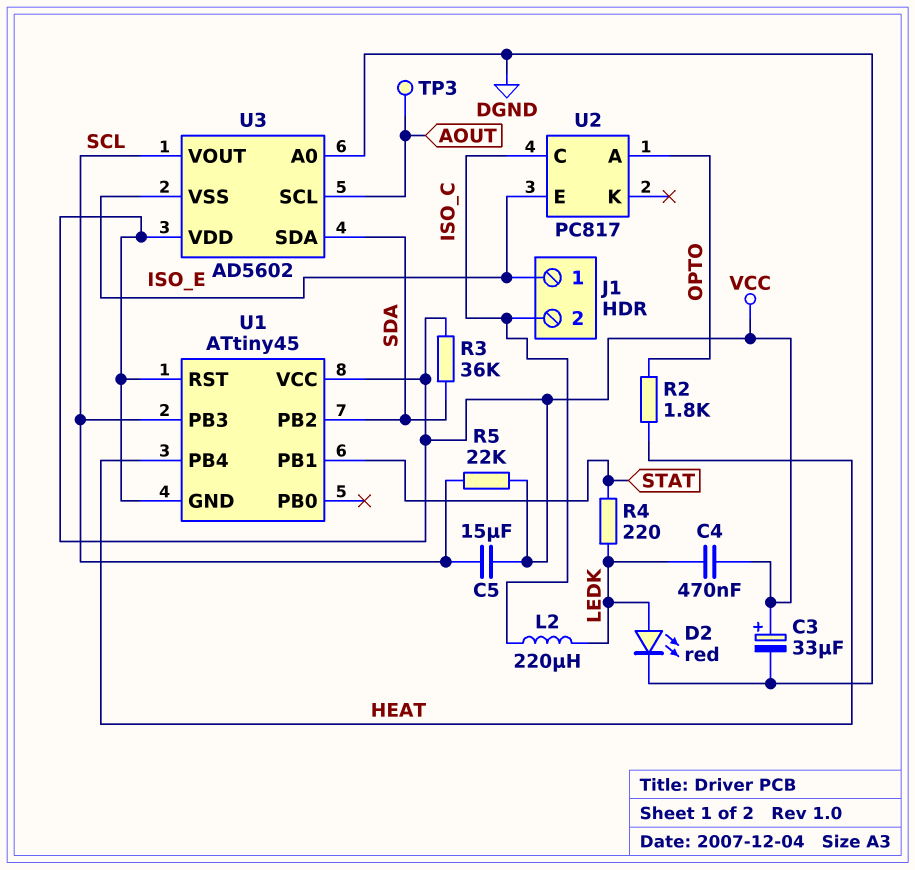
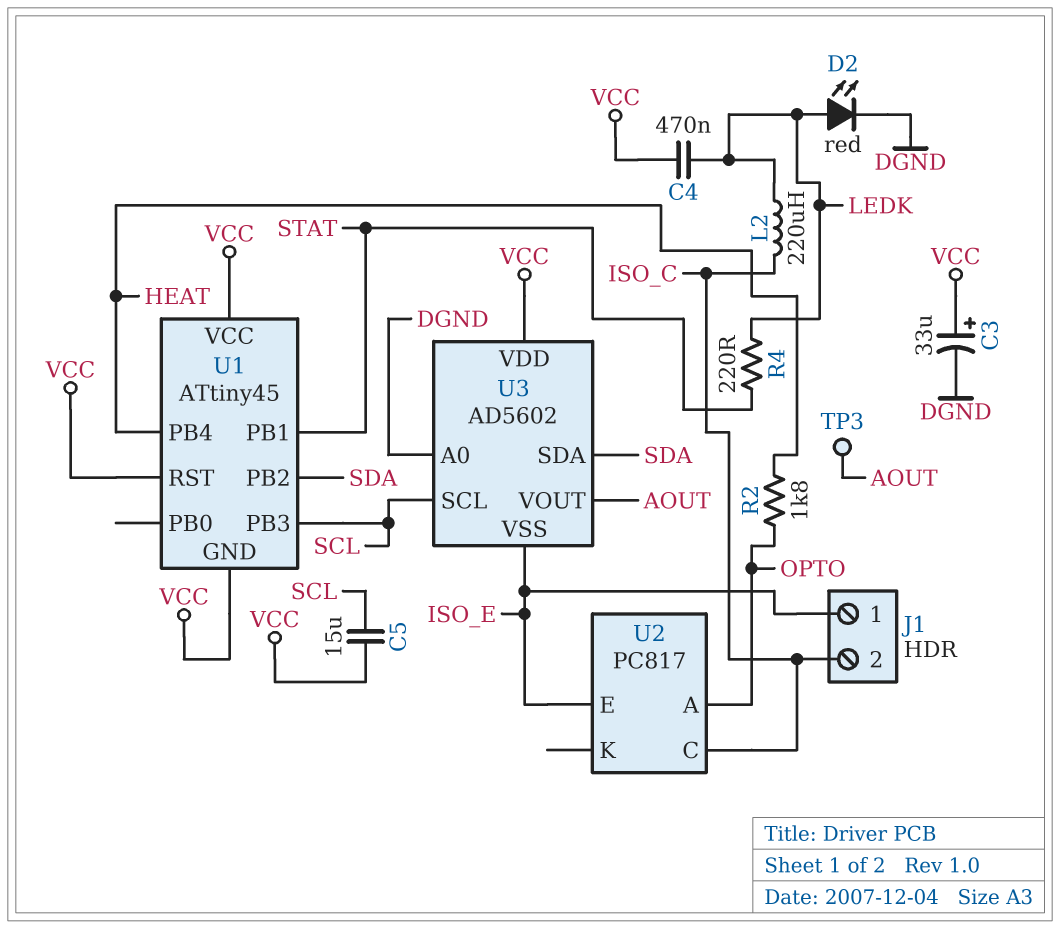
R3: 36k (SDA, VCC) -> none
R5: 22k (SCL, VCC) -> none
U3 pin SCL: AOUT -> SCL
U3 pin VOUT: SCL -> AOUT

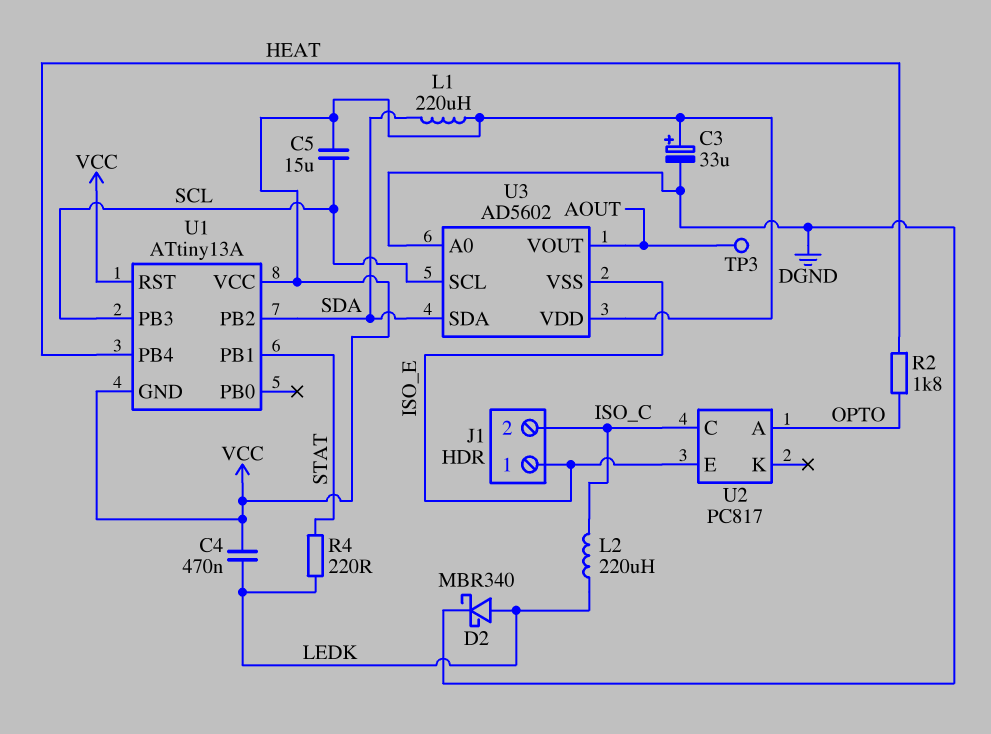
D2: LED red (A LEDK, K DGND) -> schottky MBR340 (A LEDK, K DGND)
L1: none -> 220uH (SDA, VCC)
U1: ATtiny45 -> ATtiny13A

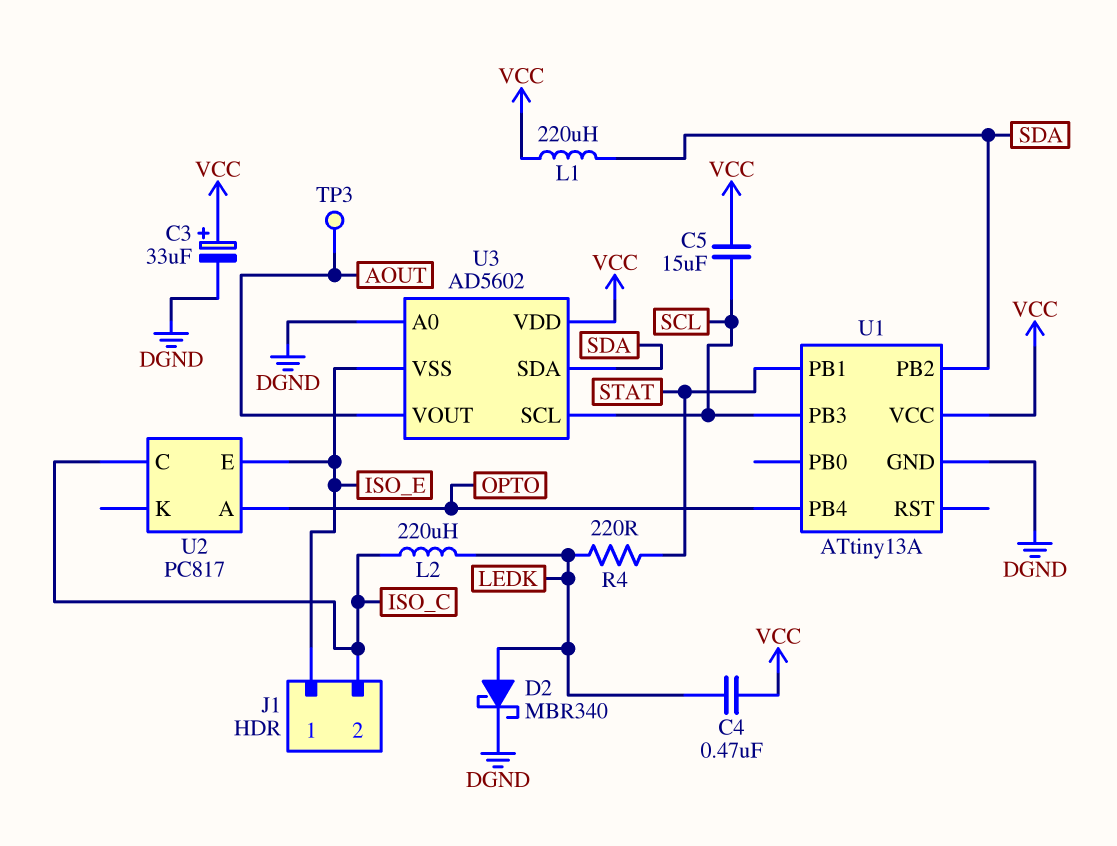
R2: 1.8k (HEAT, OPTO) -> none
U1 pin GND: VCC -> DGND
U1 pin PB4: HEAT -> OPTO
U1 pin RST: VCC -> none

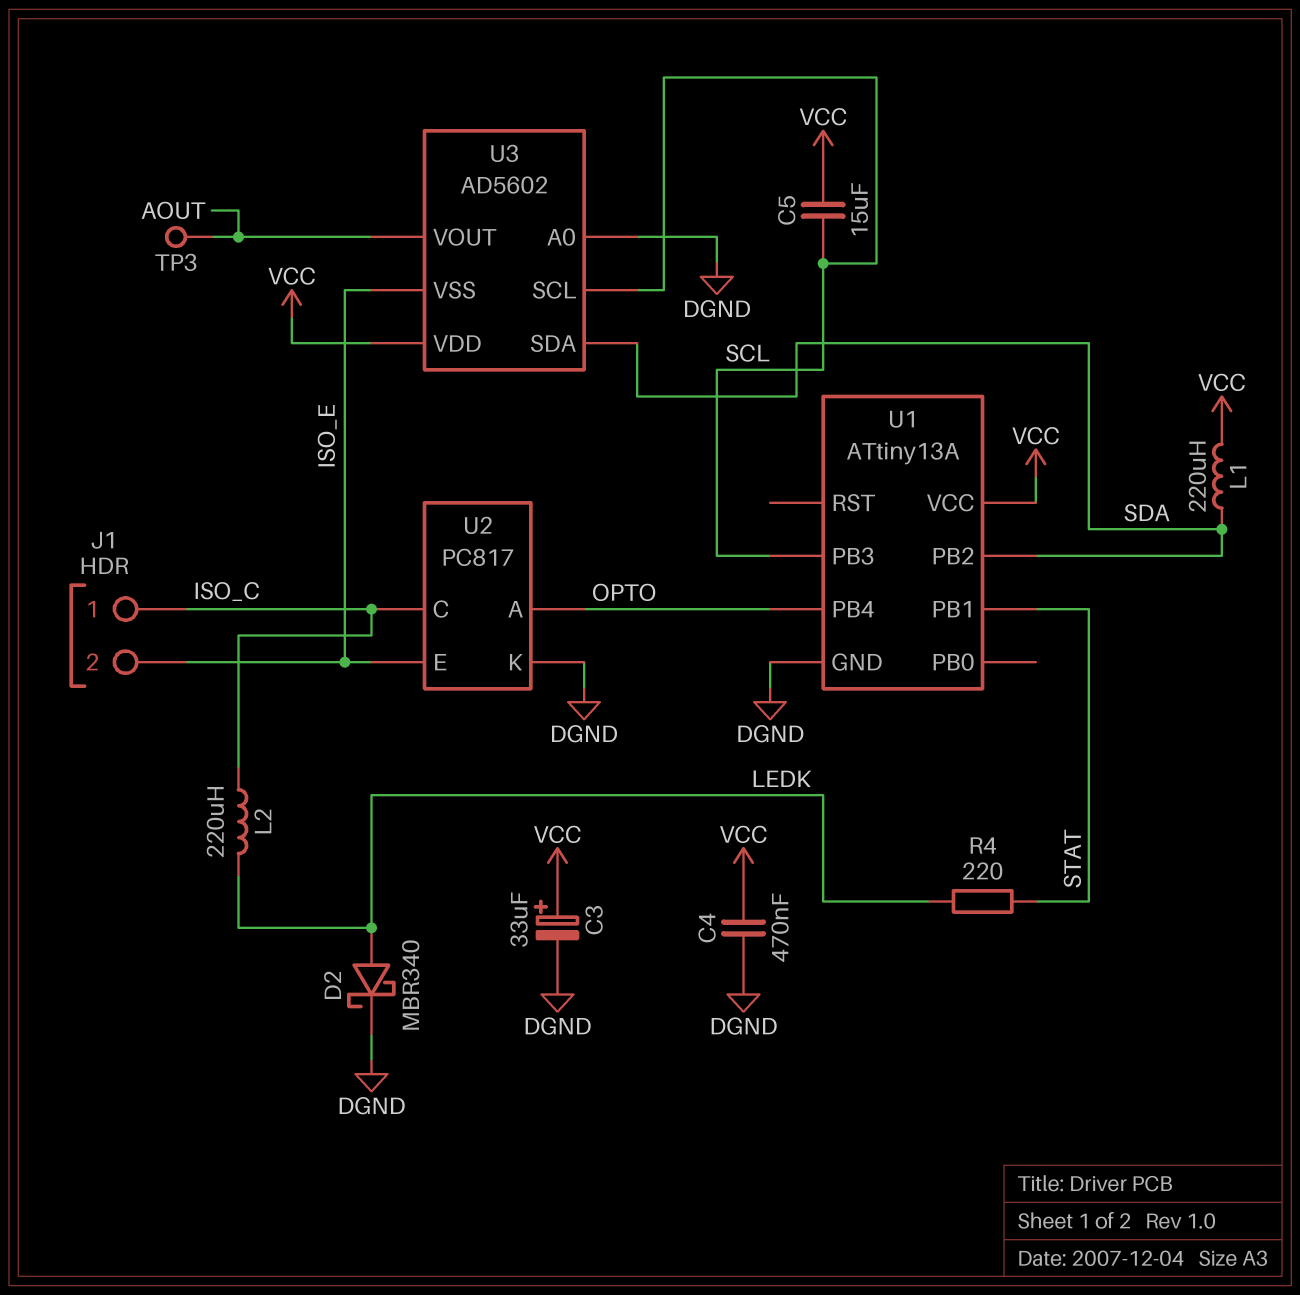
C4: 470nF (LEDK, VCC) -> 470nF (DGND, VCC)
J1 pin 1: ISO_E -> ISO_C
J1 pin 2: ISO_C -> ISO_E
U2 pin K: none -> DGND

